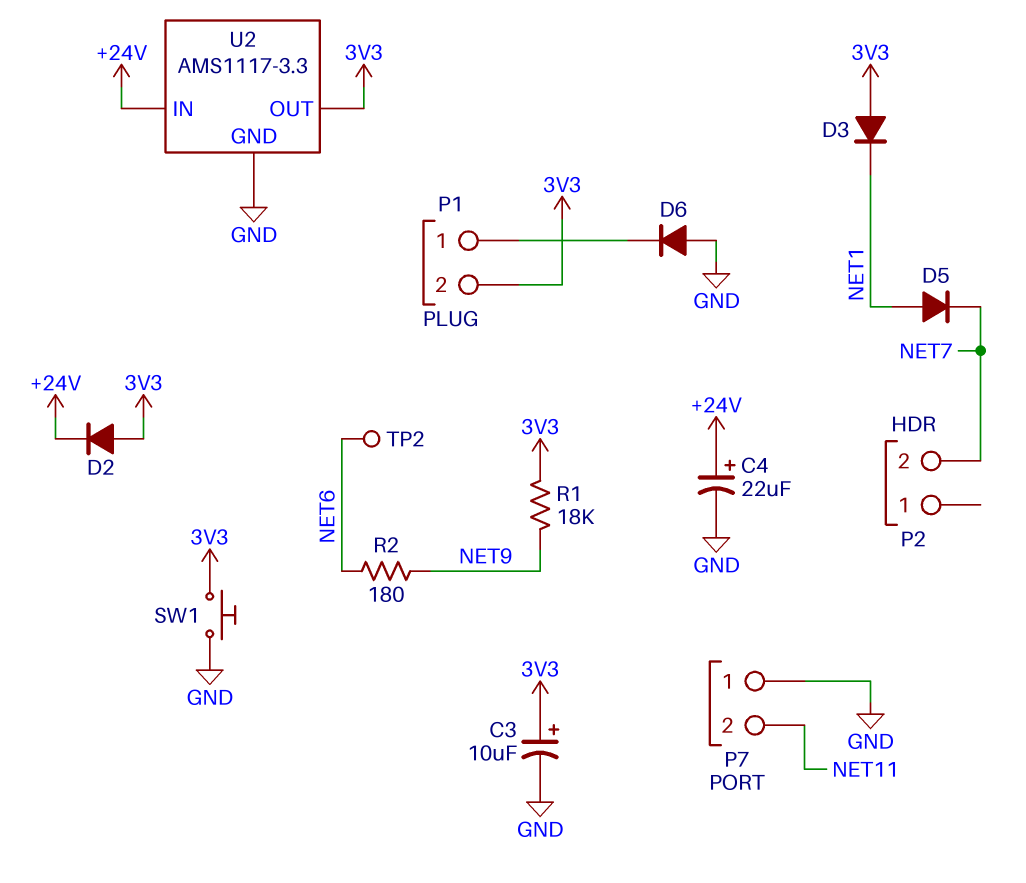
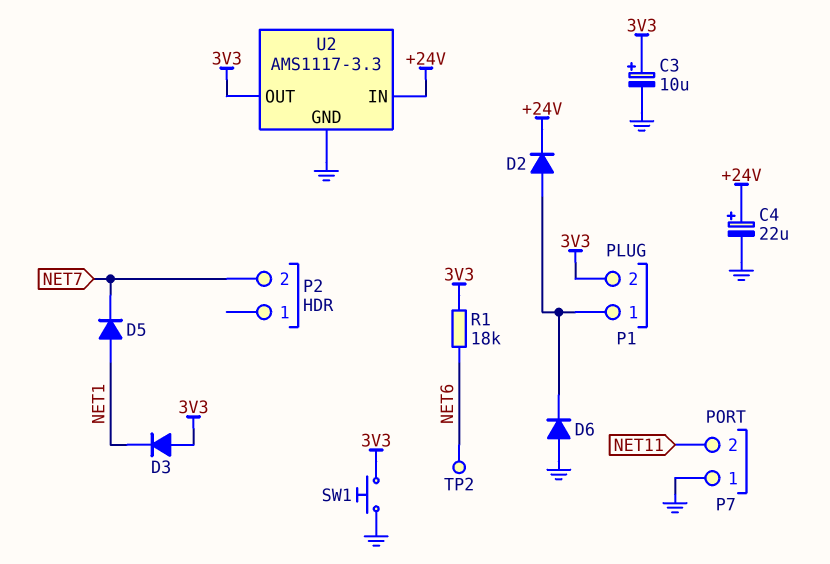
D2: diode (A 3V3, K +24V) -> diode (A P1/1, K +24V)
R1: 18k (3V3, NET9) -> 18k (3V3, NET6)
R2: 180 (NET6, NET9) -> none

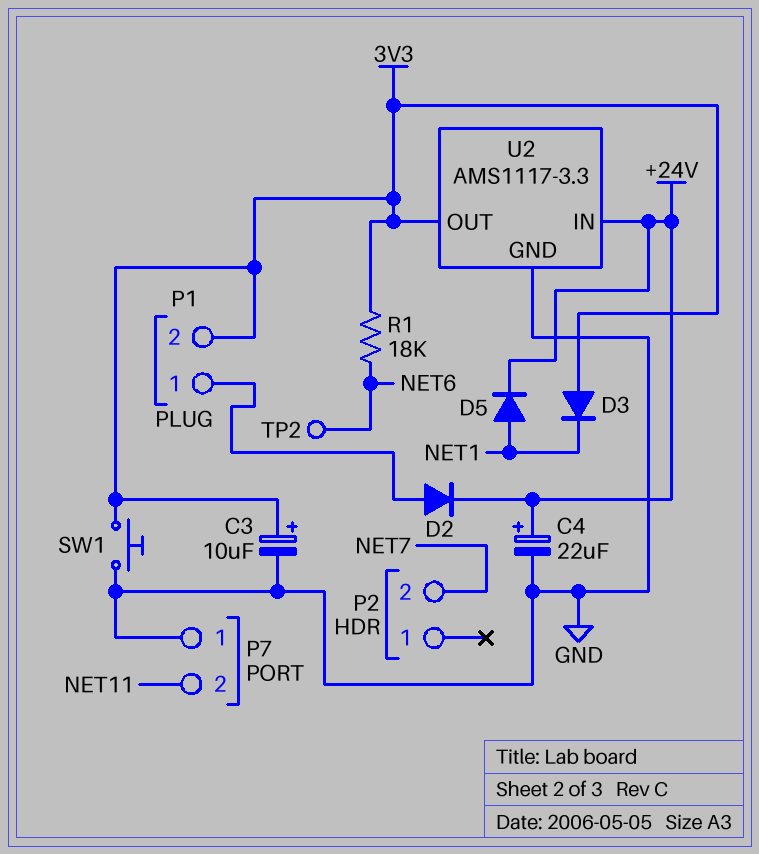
D5: diode (A NET1, K NET7) -> diode (A NET1, K +24V)
D6: diode (A GND, K P1/1) -> none

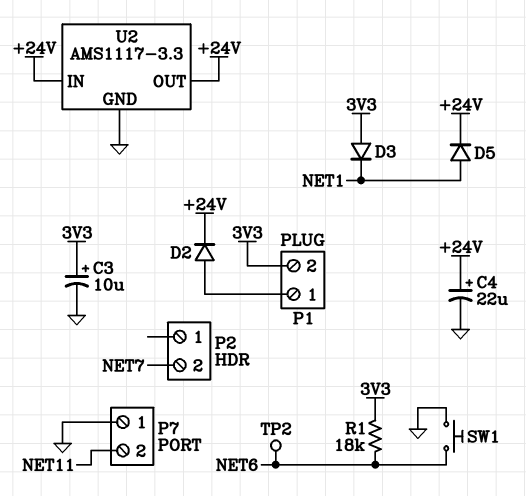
SW1: button (3V3, GND) -> button (GND, NET6)
U2 pin OUT: 3V3 -> +24V

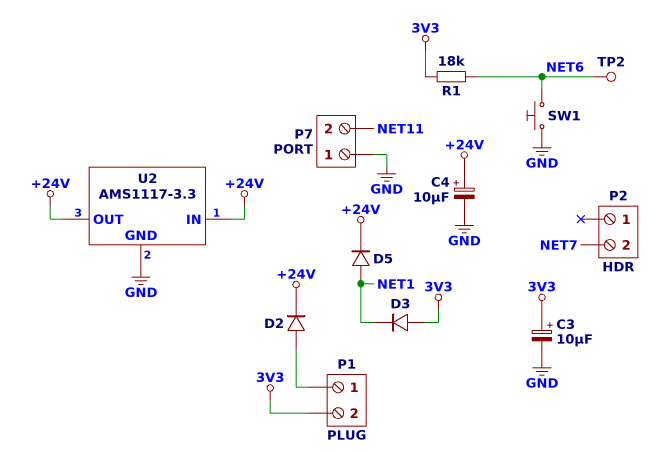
C4: 22uF (plus +24V, minus GND) -> 10uF (plus +24V, minus GND)

